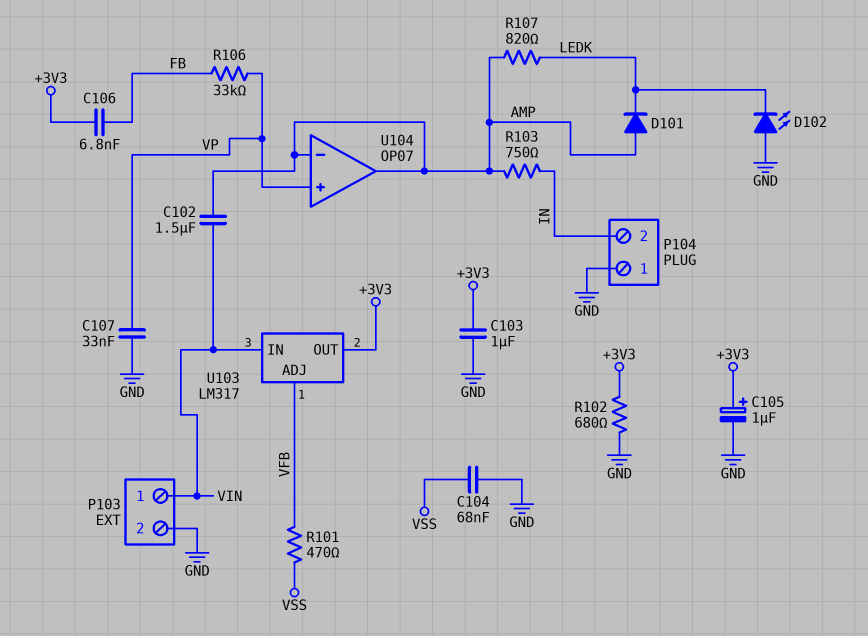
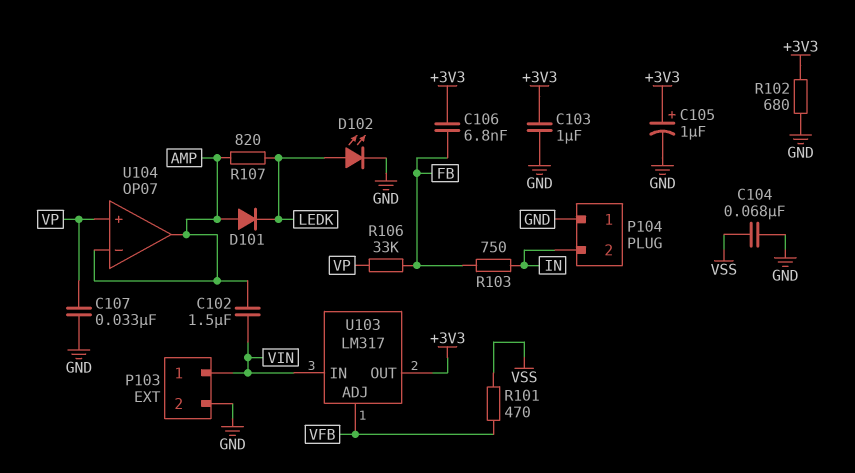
D102: LED (A GND, K LEDK) -> LED (A LEDK, K GND)
R103: 750 (AMP, IN) -> 750 (FB, IN)

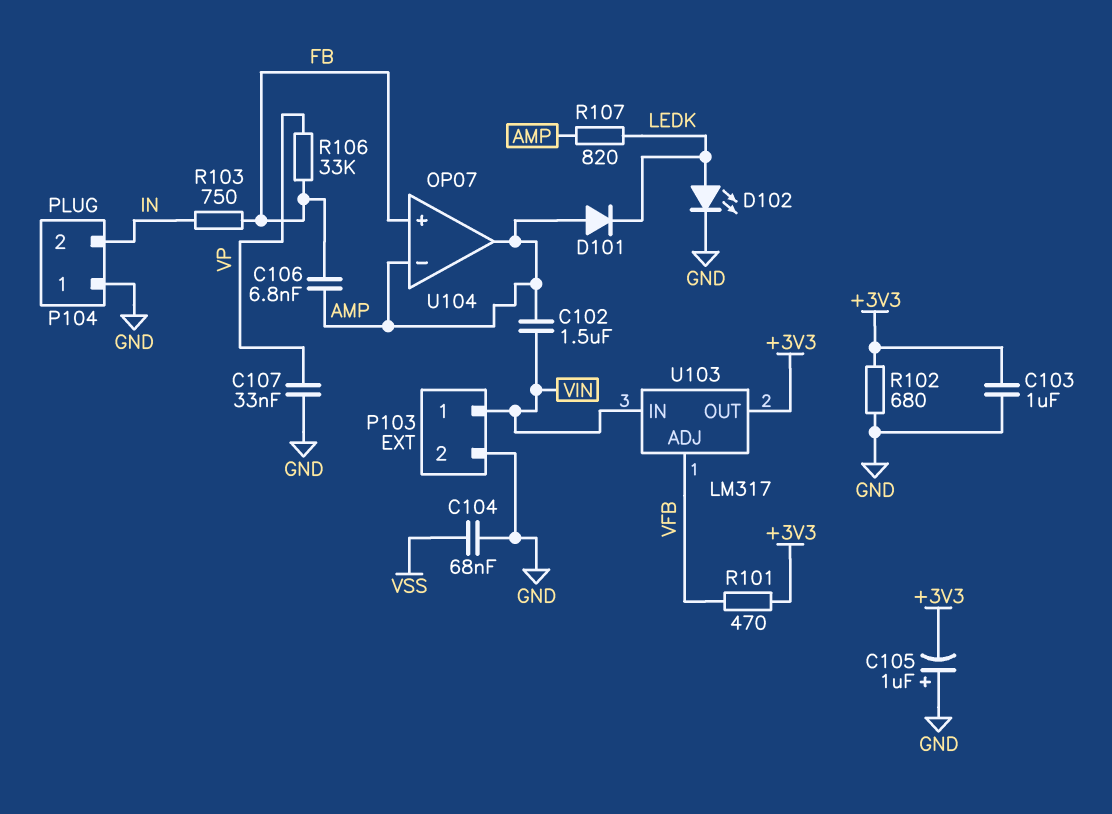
C105: 1uF (plus +3V3, minus GND) -> 1uF (plus GND, minus +3V3)
C106: 6.8nF (+3V3, FB) -> 6.8nF (AMP, FB)
R101: 470 (VFB, VSS) -> 470 (+3V3, VFB)
U104 pin in+: VP -> FB

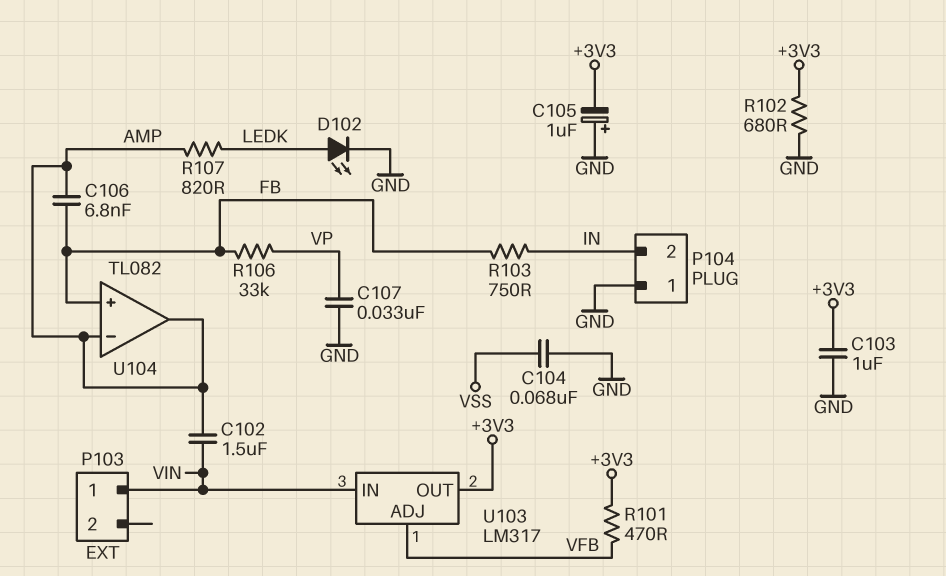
D101: diode (A AMP, K LEDK) -> none
P103 pin 2: GND -> none
U104: OP07 -> TL082

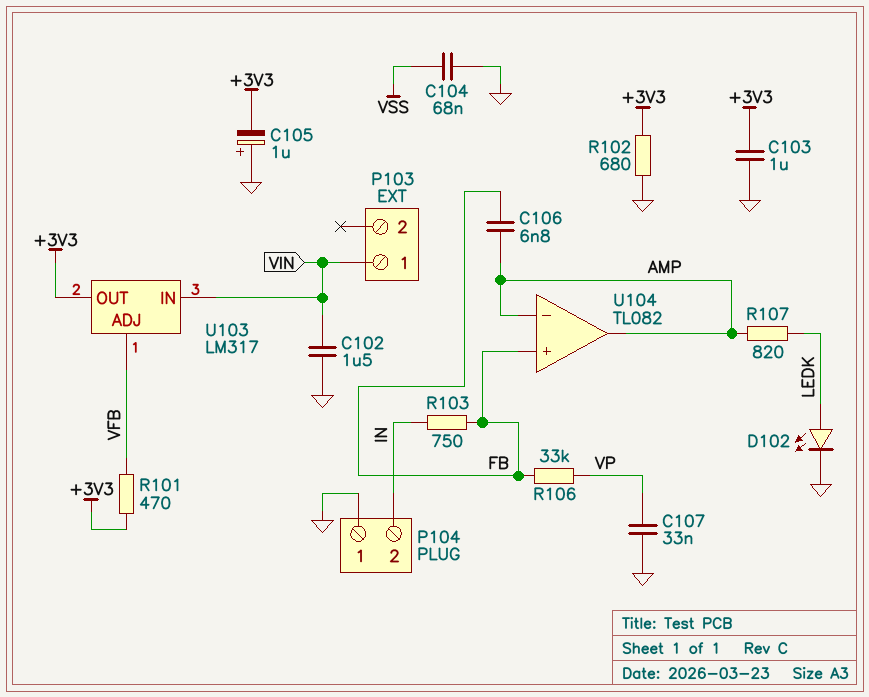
C102: 1.5uF (AMP, VIN) -> 1.5uF (GND, VIN)

